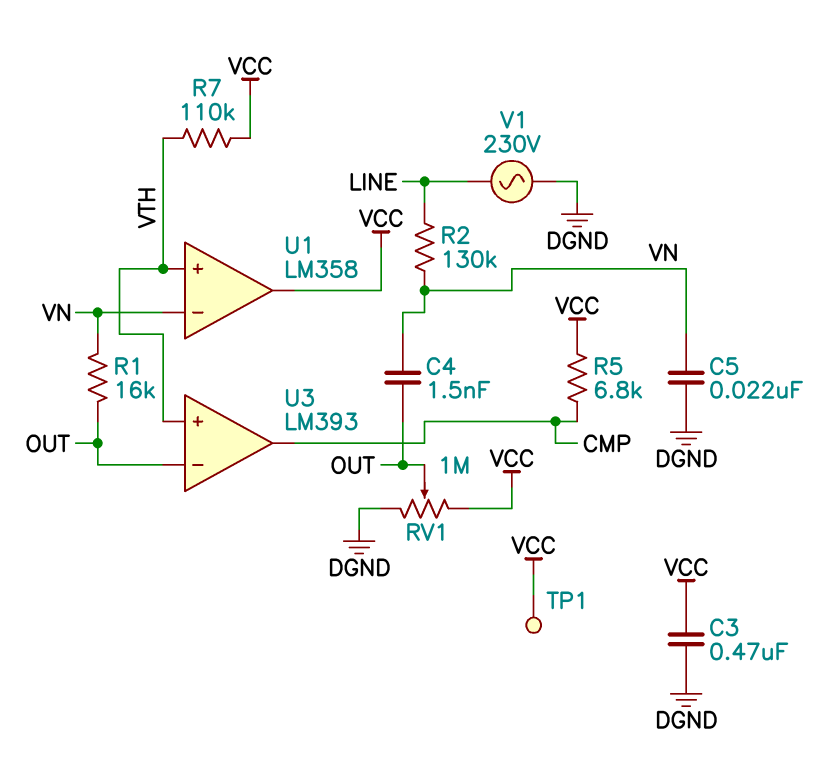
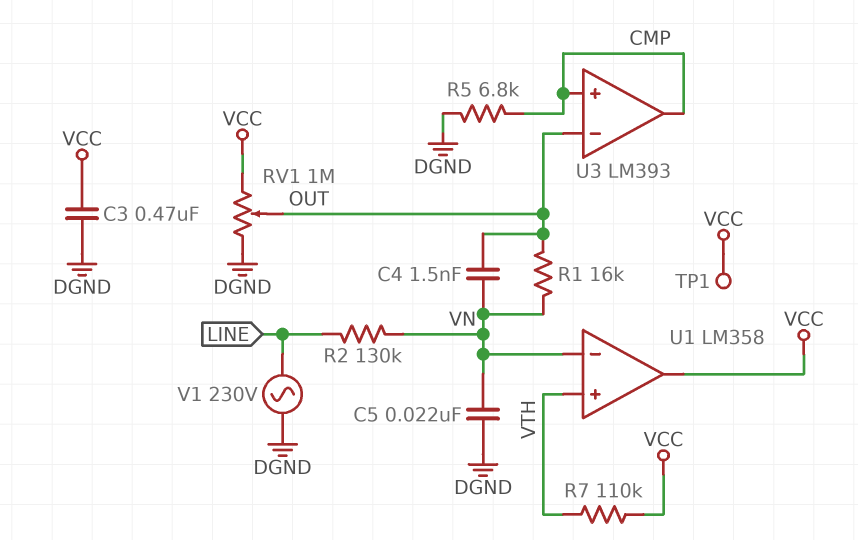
R5: 6.8k (CMP, VCC) -> 6.8k (CMP, DGND)
U3 pin in+: VTH -> CMP

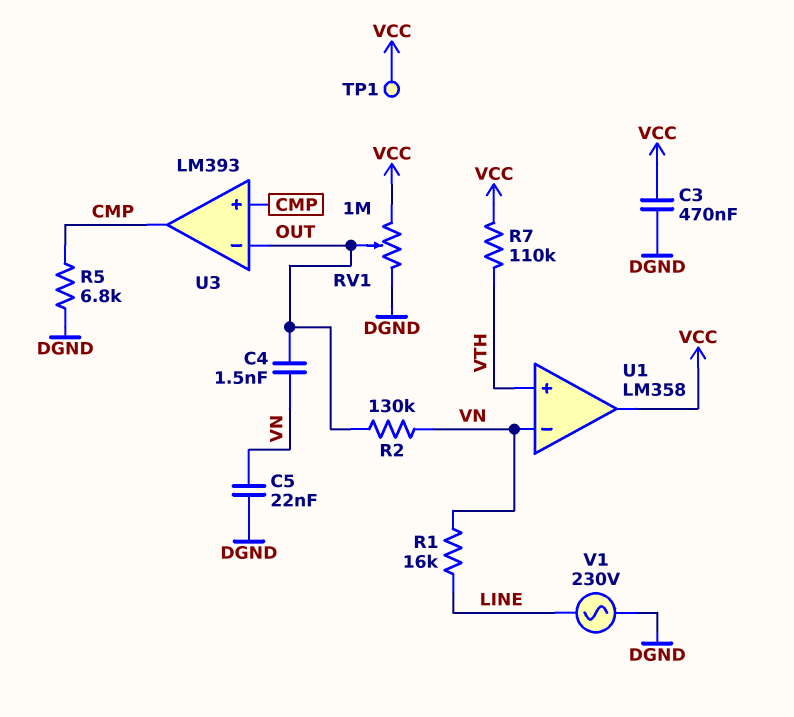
R1: 16k (OUT, VN) -> 16k (LINE, VN)
R2: 130k (LINE, VN) -> 130k (OUT, VN)

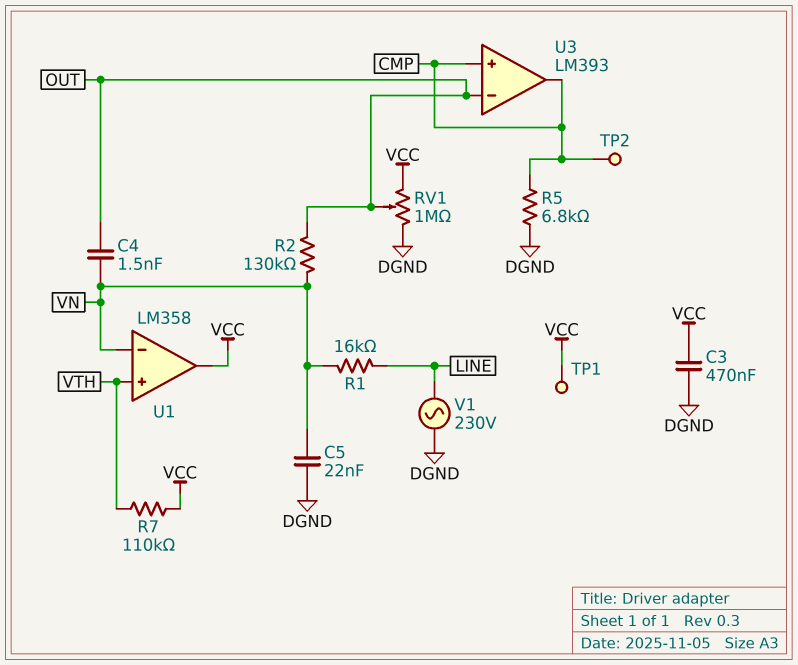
TP2: none -> test point (CMP)

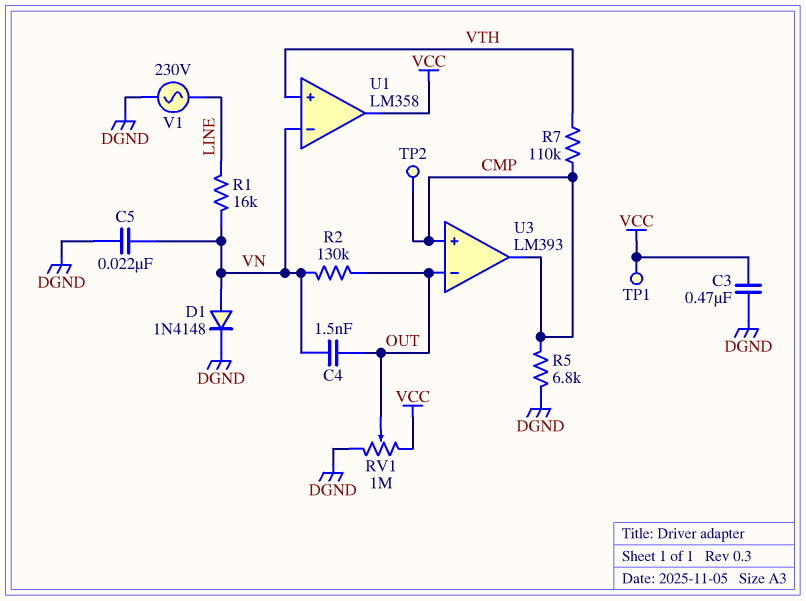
D1: none -> diode 1N4148 (A VN, K DGND)
R7: 110k (VCC, VTH) -> 110k (CMP, VTH)

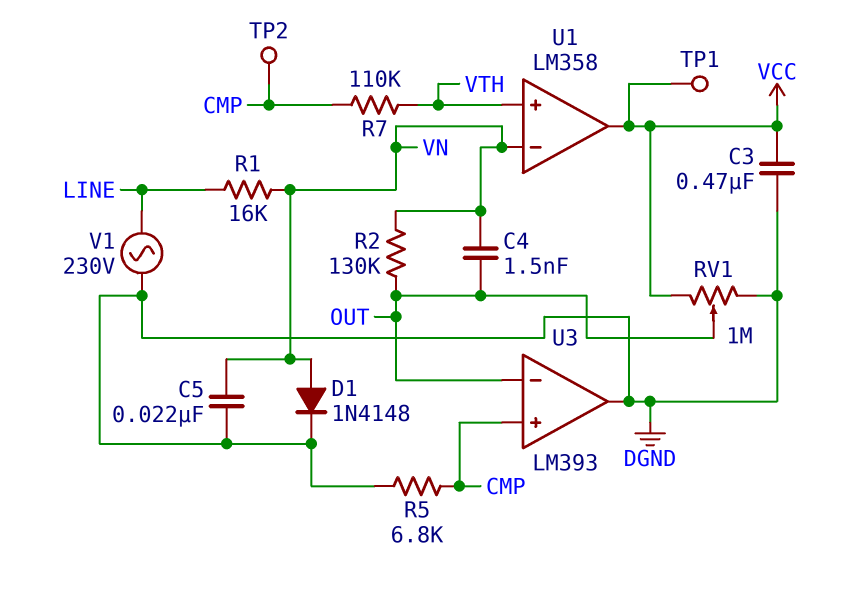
U3 pin out: CMP -> DGND

